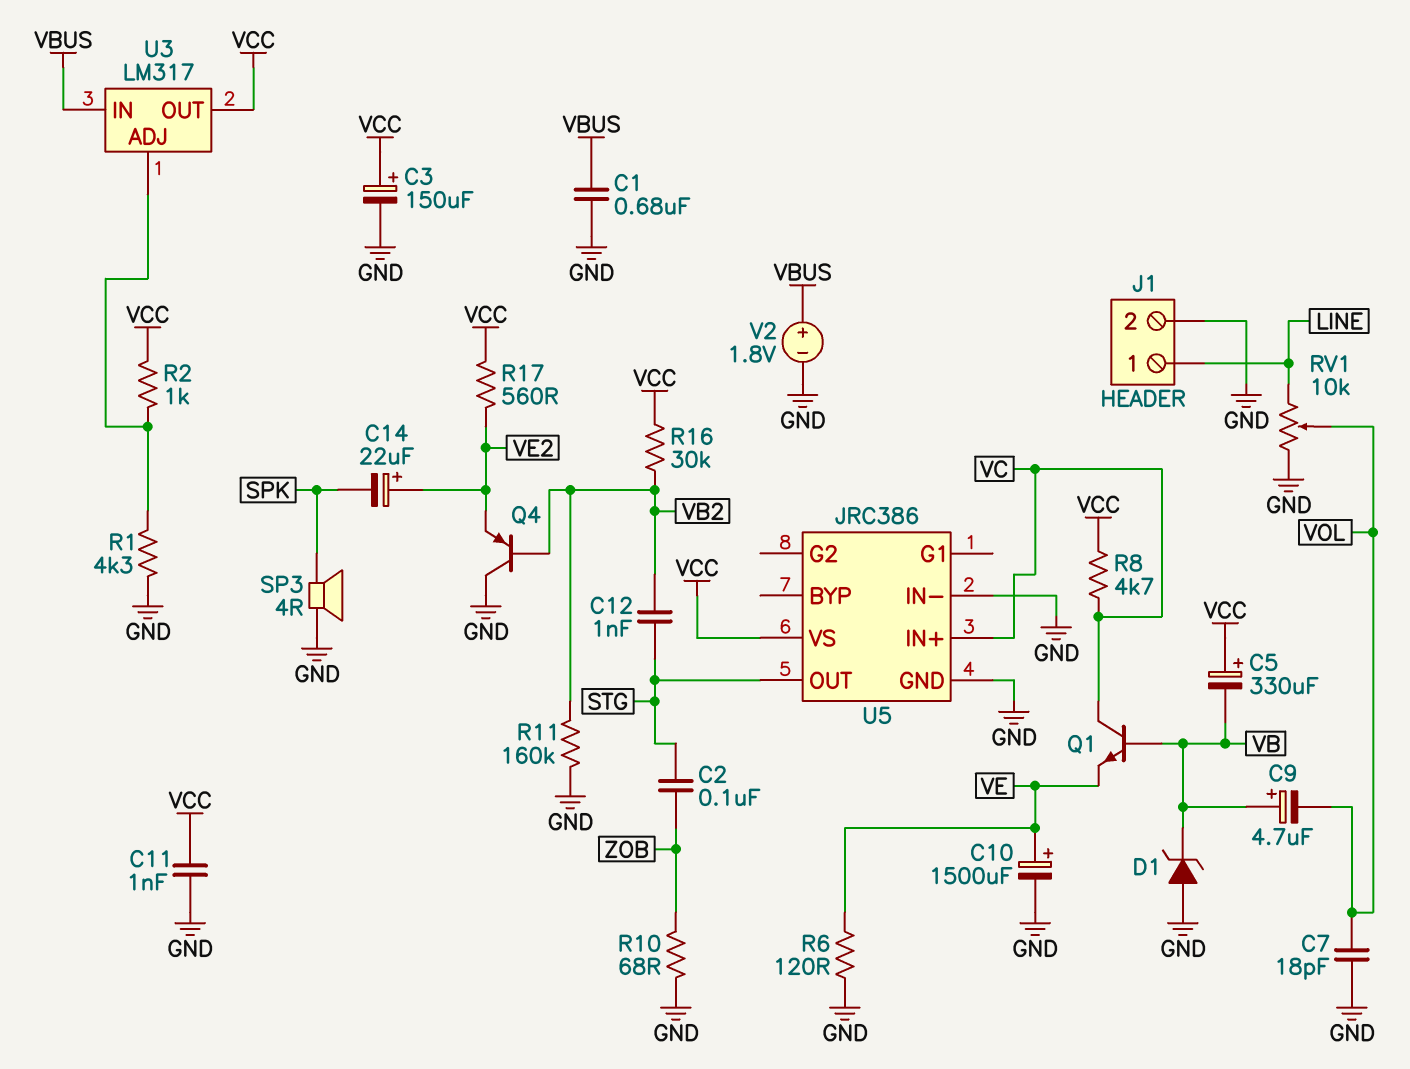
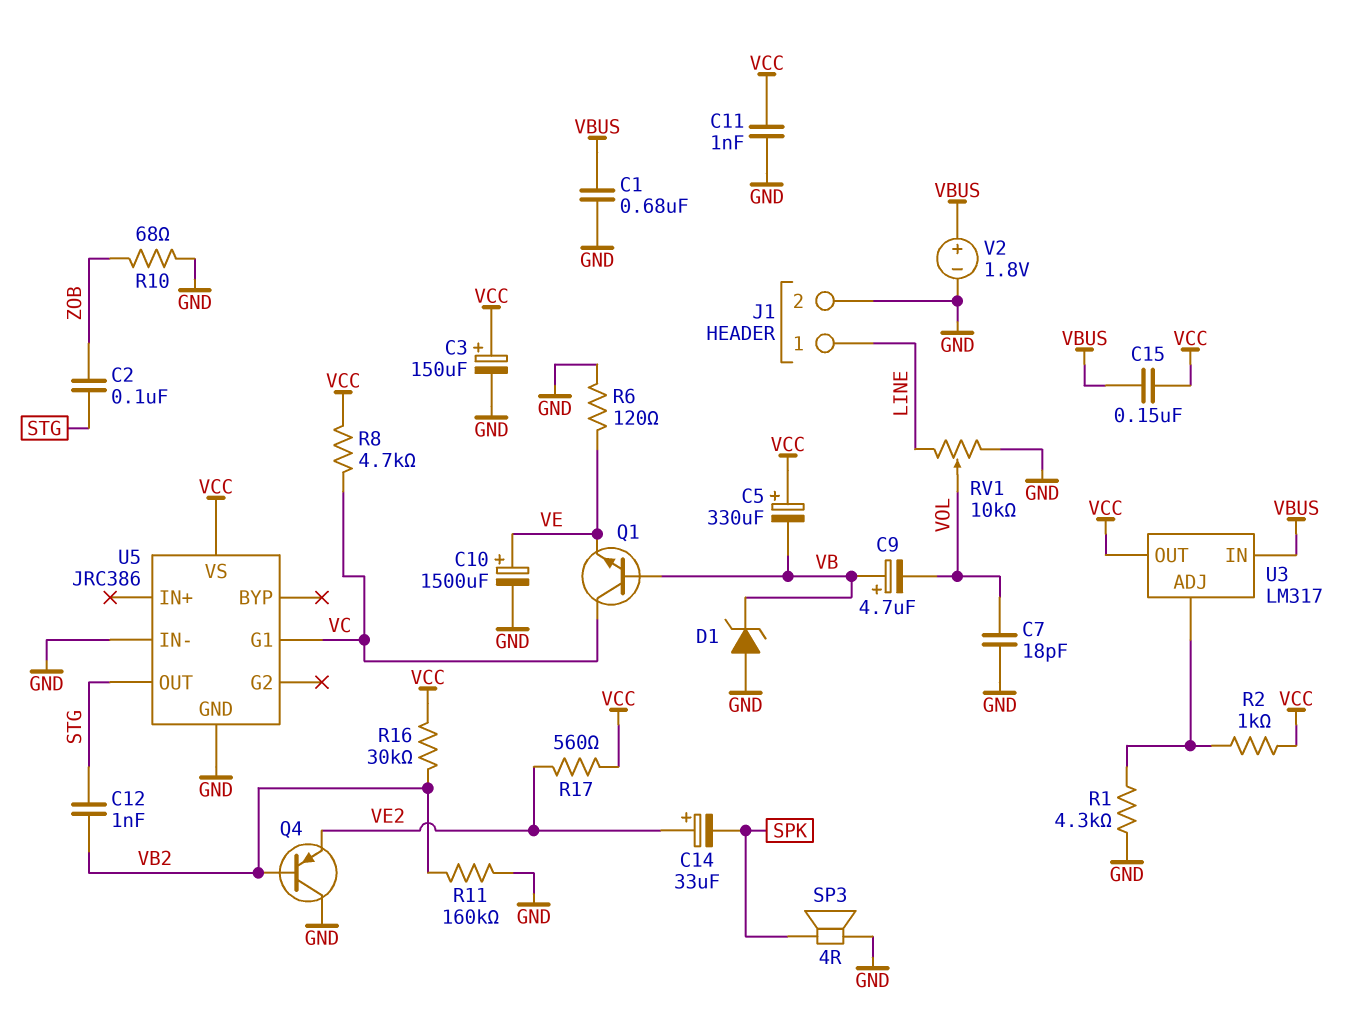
C14: 22uF (plus VE2, minus SPK) -> 33uF (plus VE2, minus SPK)
C15: none -> 150nF (VBUS, VCC)
U5 pin G1: none -> VC
U5 pin IN+: VC -> none

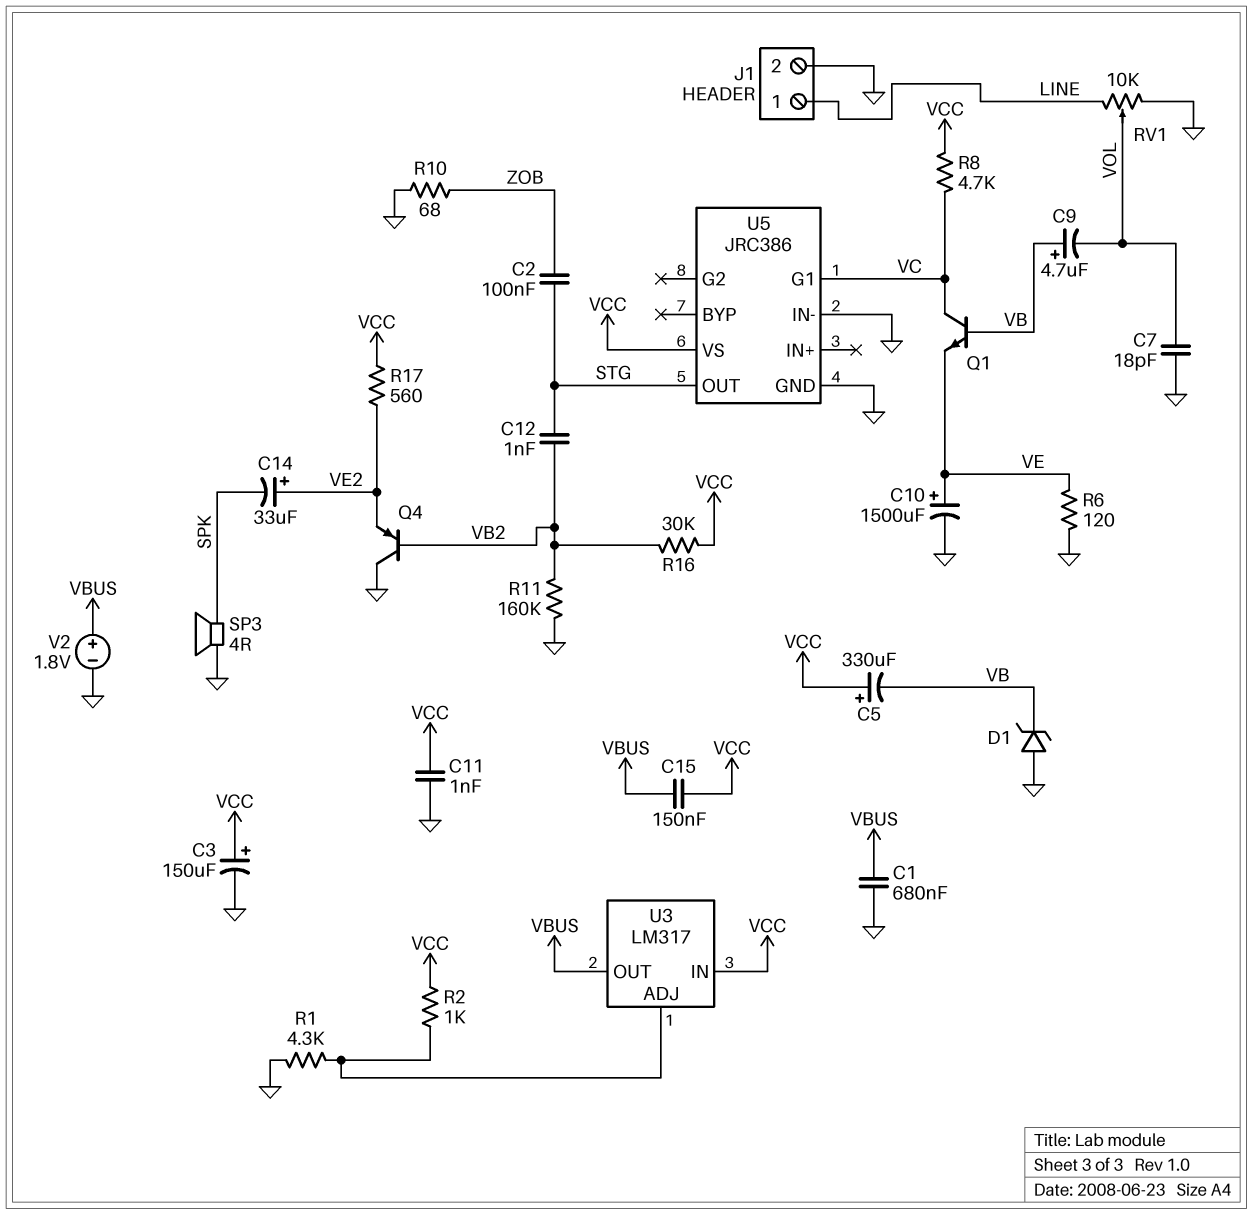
U3 pin IN: VBUS -> VCC
U3 pin OUT: VCC -> VBUS

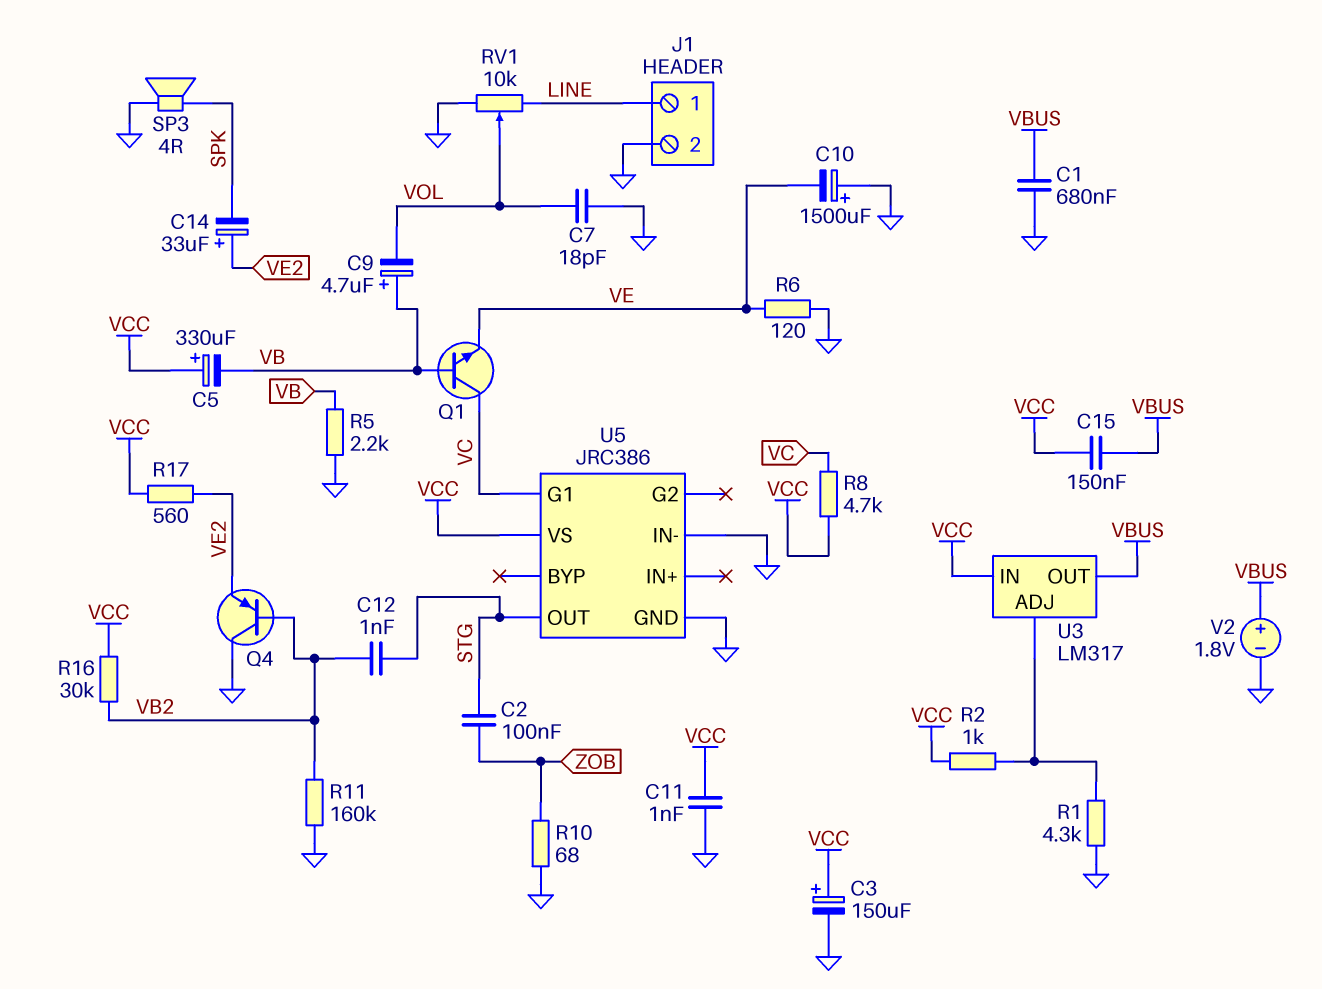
C10: 1500uF (plus VE, minus GND) -> 1500uF (plus GND, minus VE)
D1: zener (A GND, K VB) -> none
R5: none -> 2.2k (GND, VB)

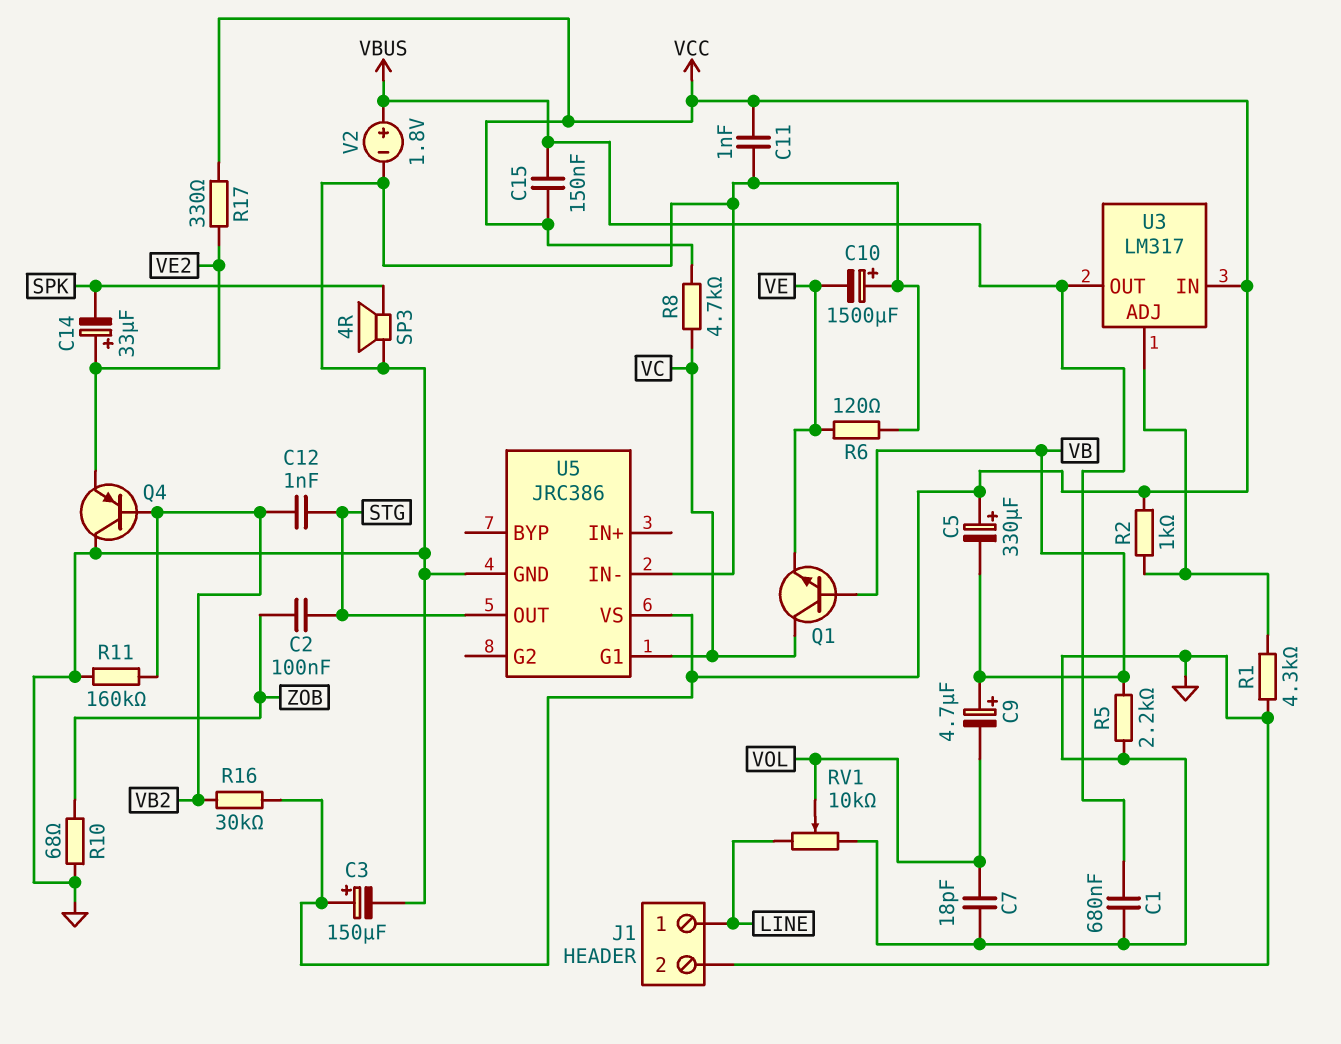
R17: 560 (VCC, VE2) -> 330 (VCC, VE2)

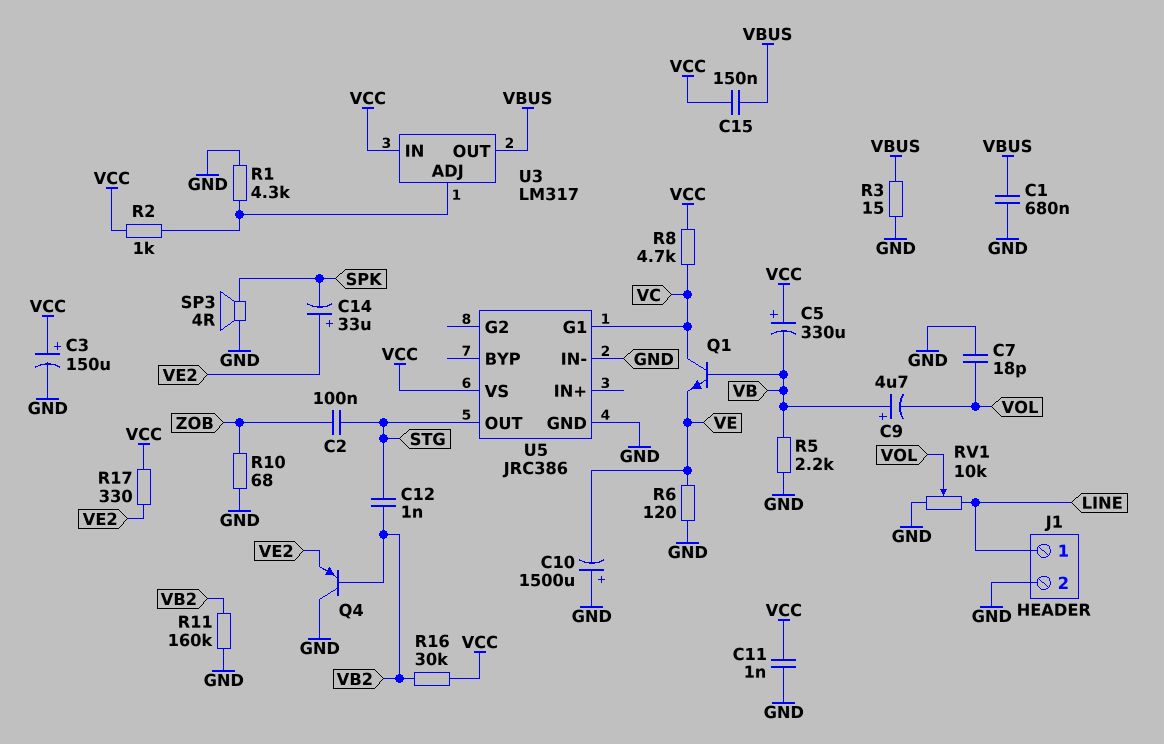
R3: none -> 15 (GND, VBUS)
V2: 1.8V (plus VBUS, minus GND) -> none

